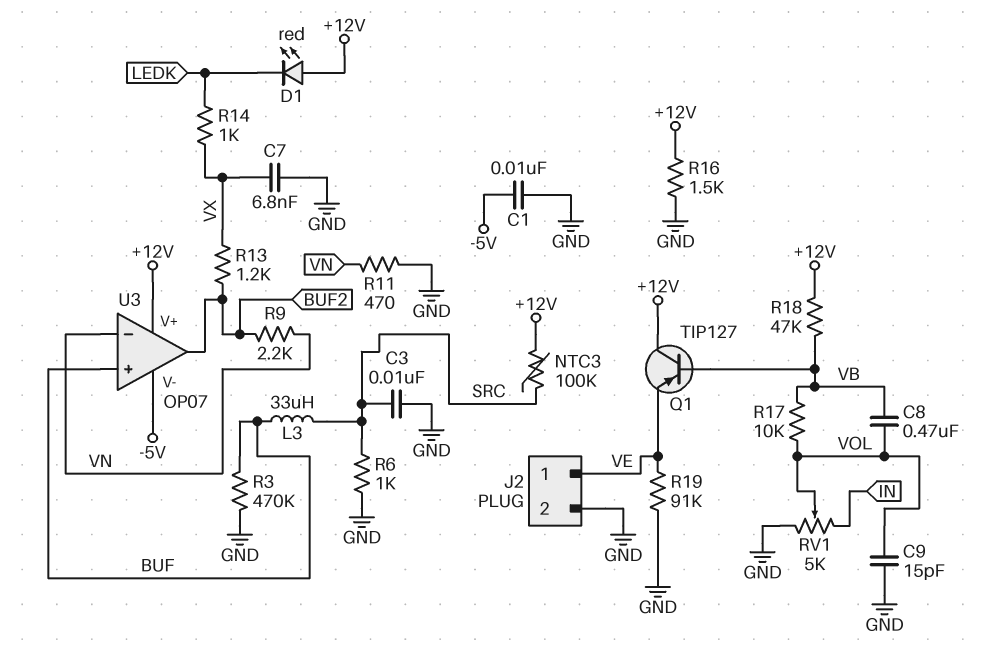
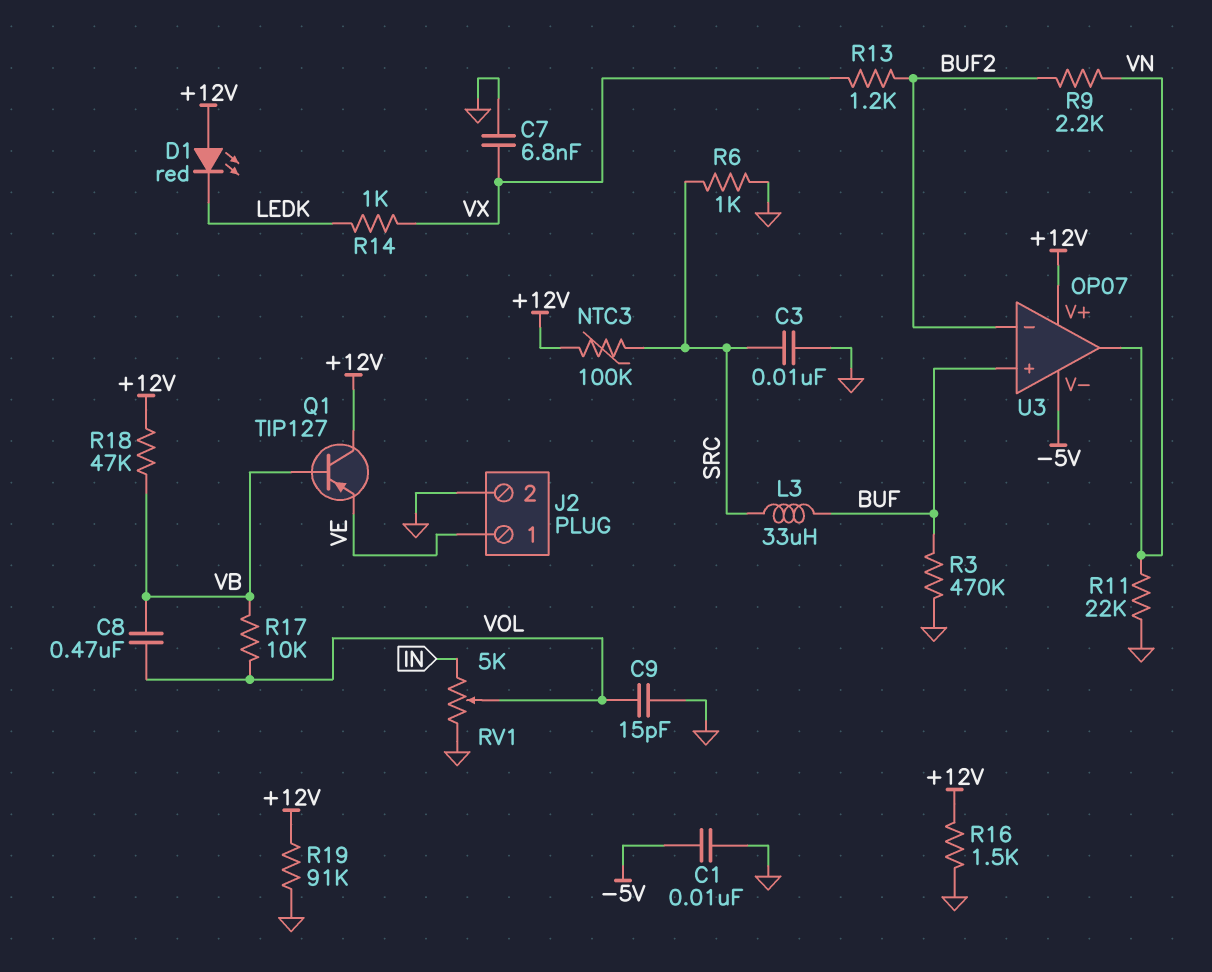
R11: 470 (GND, VN) -> 22k (GND, VN)
R19: 91k (GND, VE) -> 91k (+12V, GND)
U3 pin in-: VN -> BUF2
U3 pin out: BUF2 -> VN

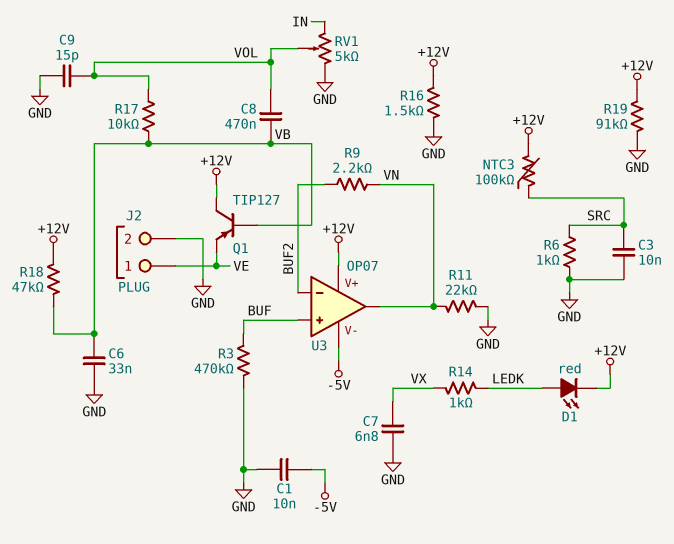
C6: none -> 33nF (GND, VB)
D1: LED red (A +12V, K LEDK) -> LED red (A LEDK, K +12V)
L3: 33uH (BUF, SRC) -> none
R13: 1.2k (BUF2, VX) -> none

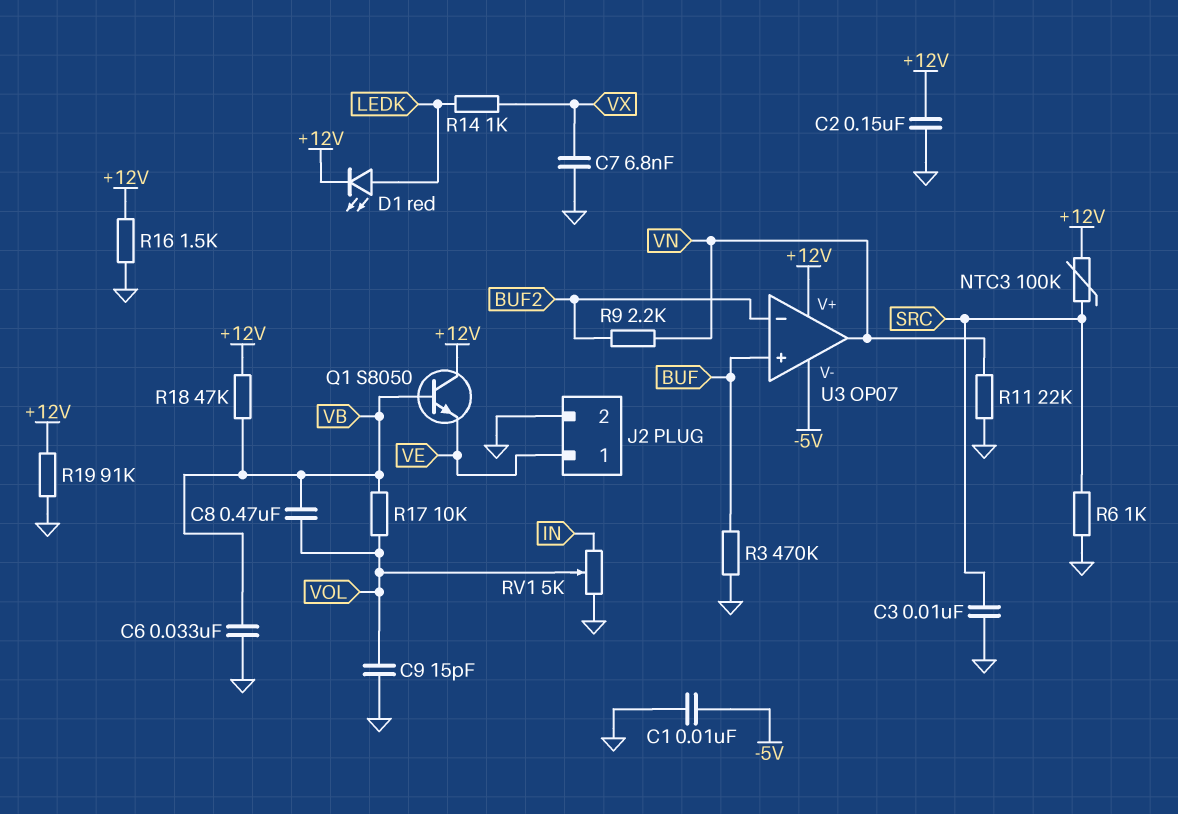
C2: none -> 150nF (+12V, GND)
Q1: PNP TIP127 (B VB, C +12V, E VE) -> NPN S8050 (B VB, C +12V, E VE)

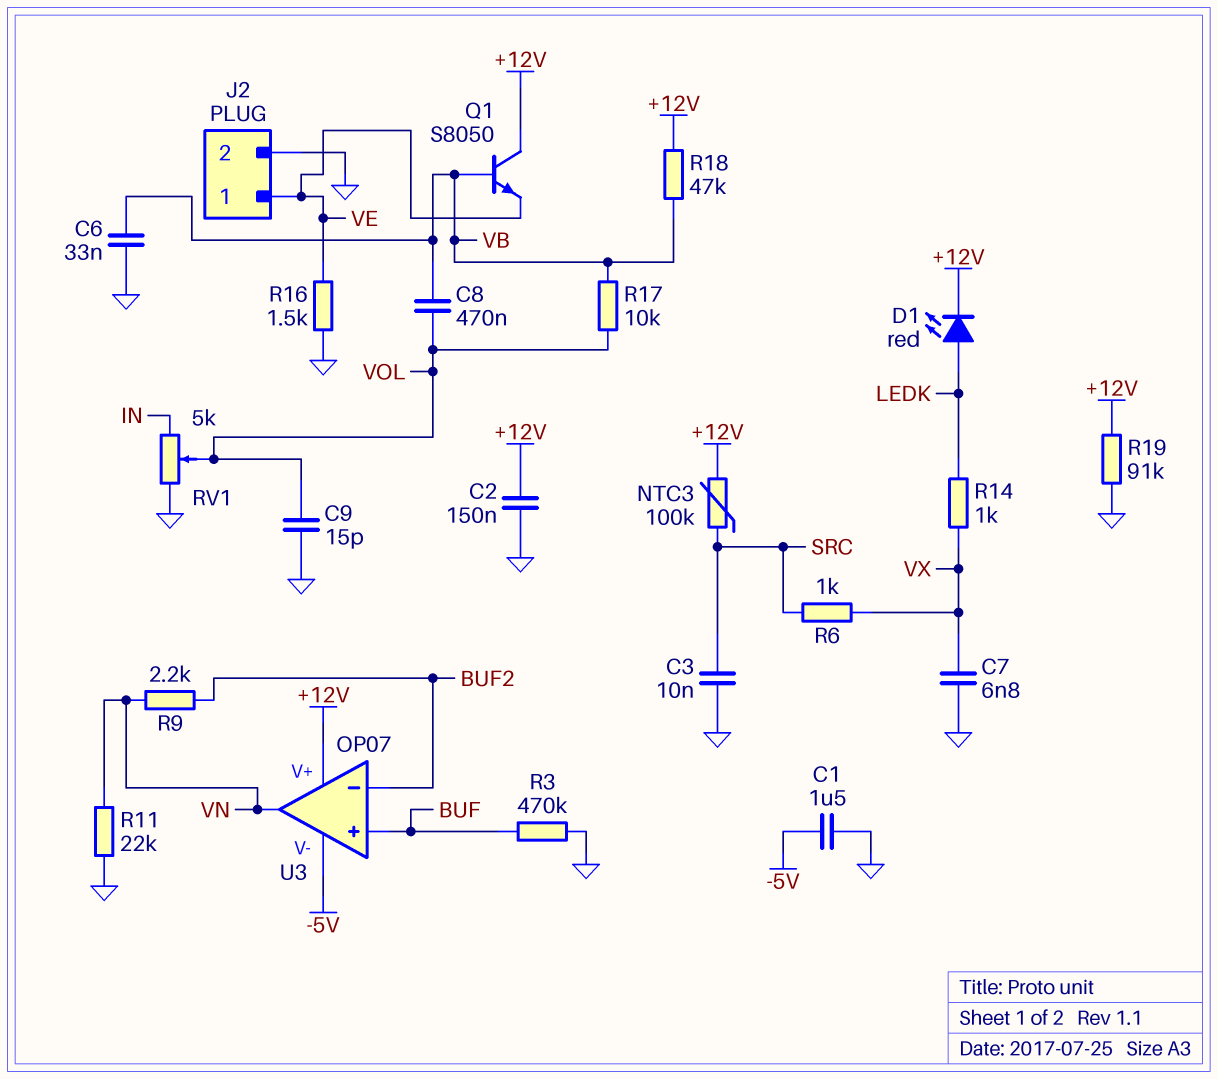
C1: 10nF (-5V, GND) -> 1.5uF (-5V, GND)
R6: 1k (GND, SRC) -> 1k (SRC, VX)
R16: 1.5k (+12V, GND) -> 1.5k (GND, VE)

